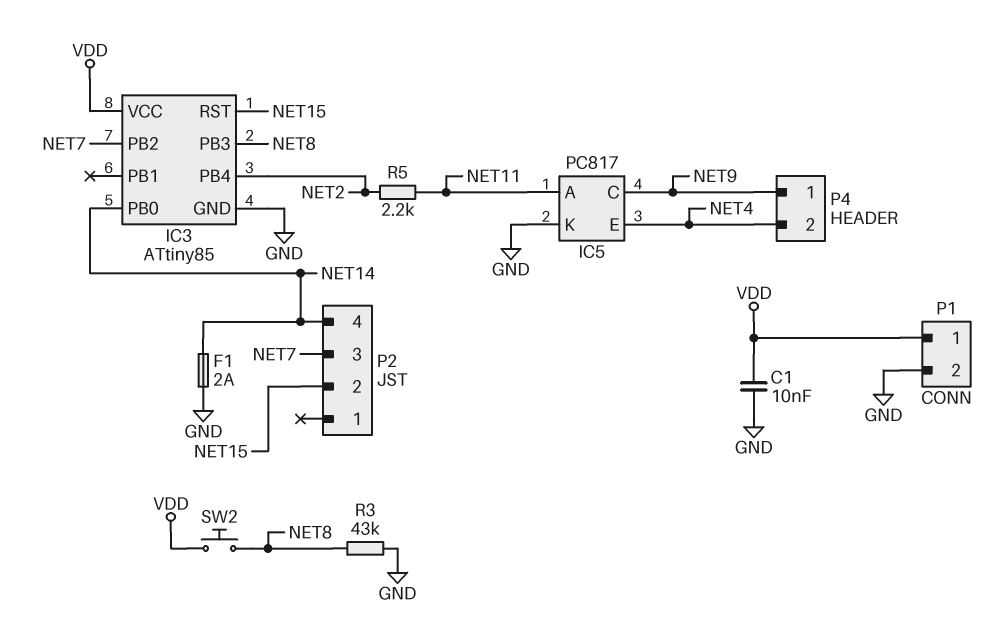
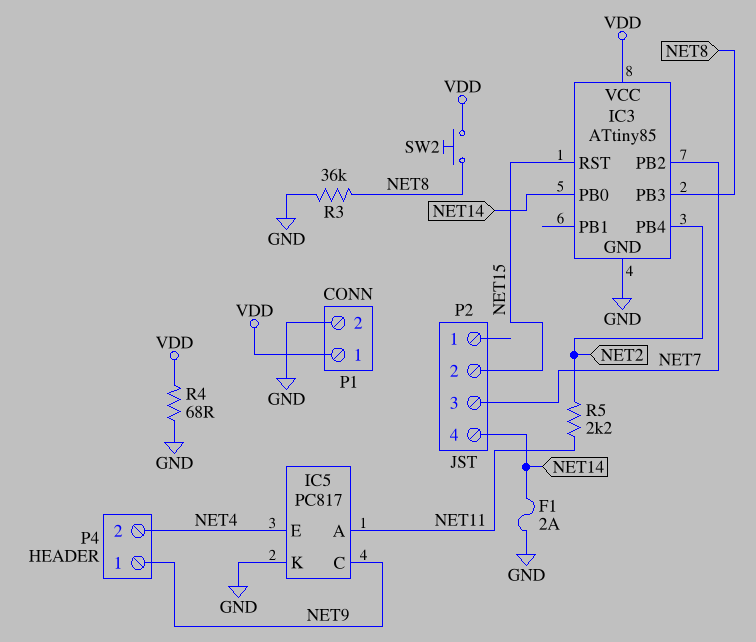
C1: 10nF (GND, VDD) -> none
R3: 43k (GND, NET8) -> 36k (GND, NET8)
R4: none -> 68 (GND, VDD)

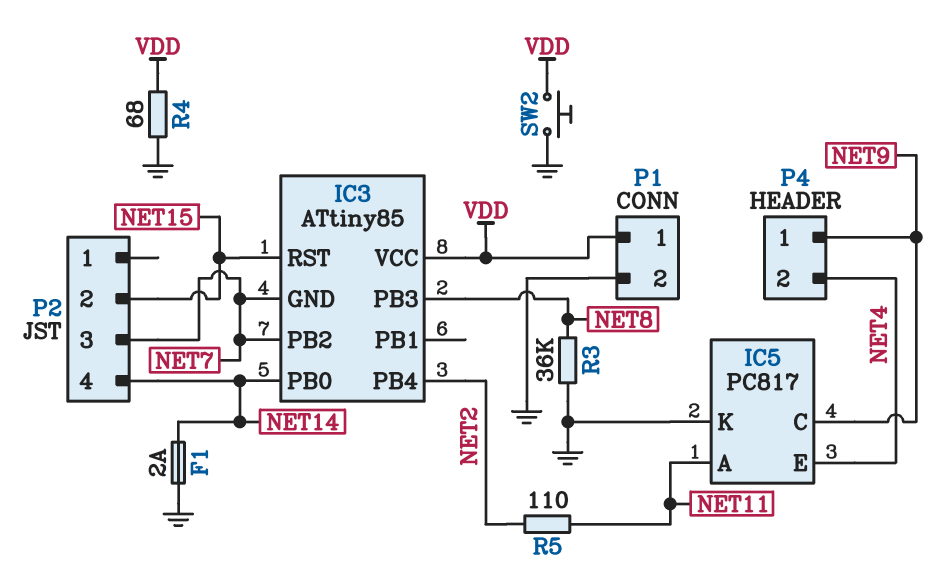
IC3 pin GND: GND -> NET7
R5: 2.2k (NET2, NET11) -> 110 (NET2, NET11)
SW2: button (NET8, VDD) -> button (GND, VDD)

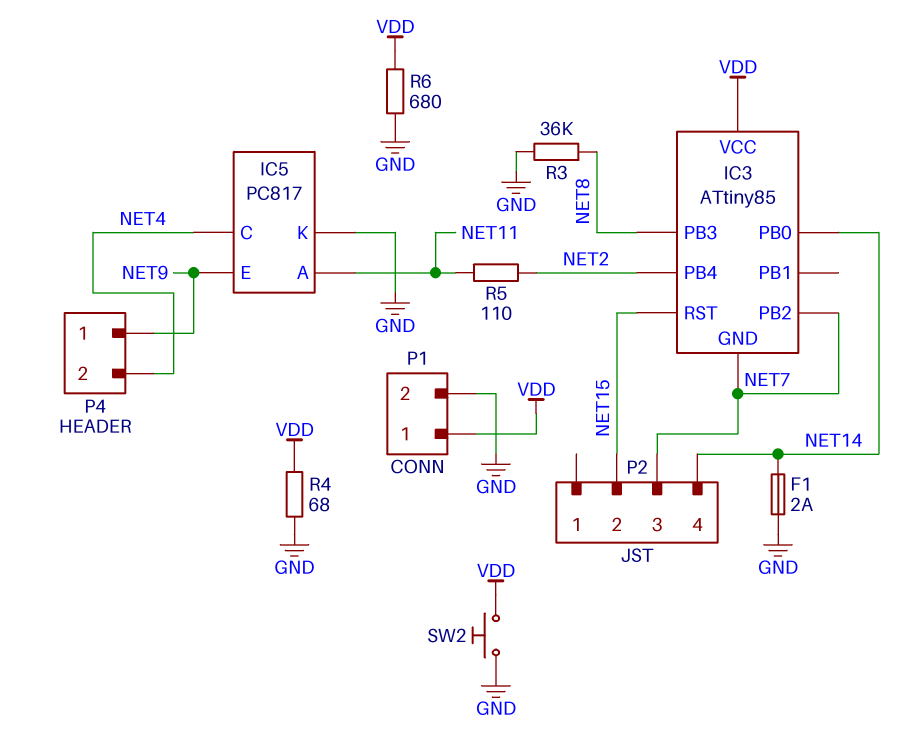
IC5 pin C: NET9 -> NET4
IC5 pin E: NET4 -> NET9
R6: none -> 680 (GND, VDD)

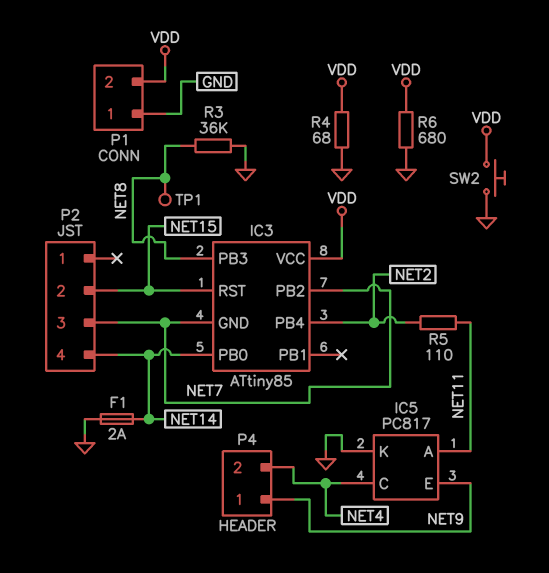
P1 pin 1: VDD -> GND
P1 pin 2: GND -> VDD
TP1: none -> test point (NET8)

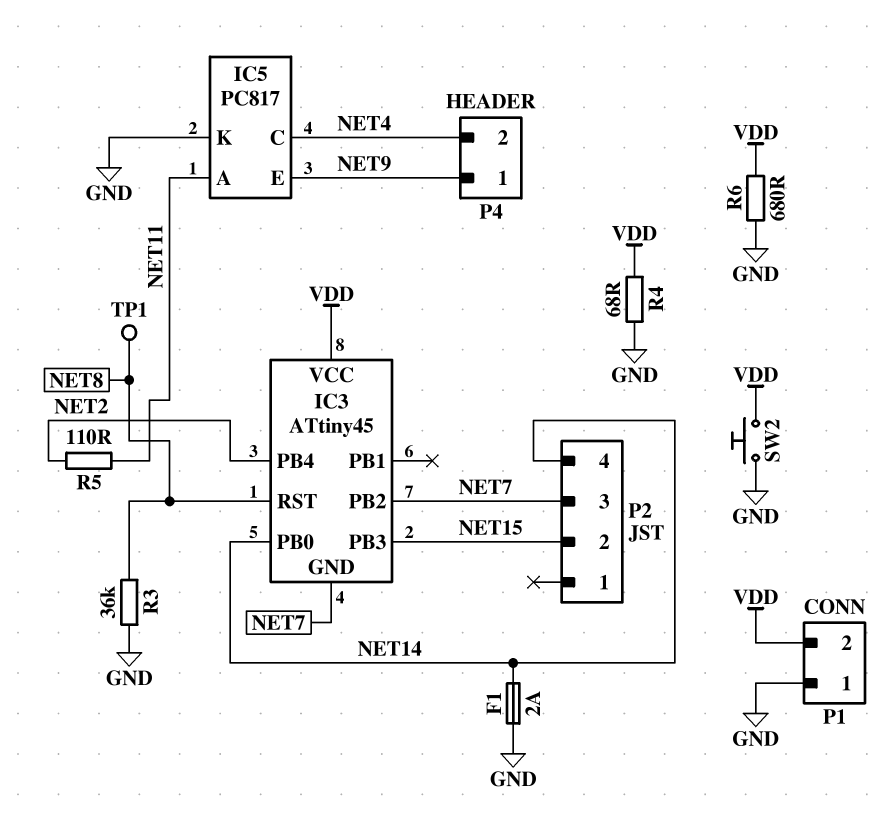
IC3: ATtiny85 -> ATtiny45
IC3 pin PB3: NET8 -> NET15
IC3 pin RST: NET15 -> NET8

